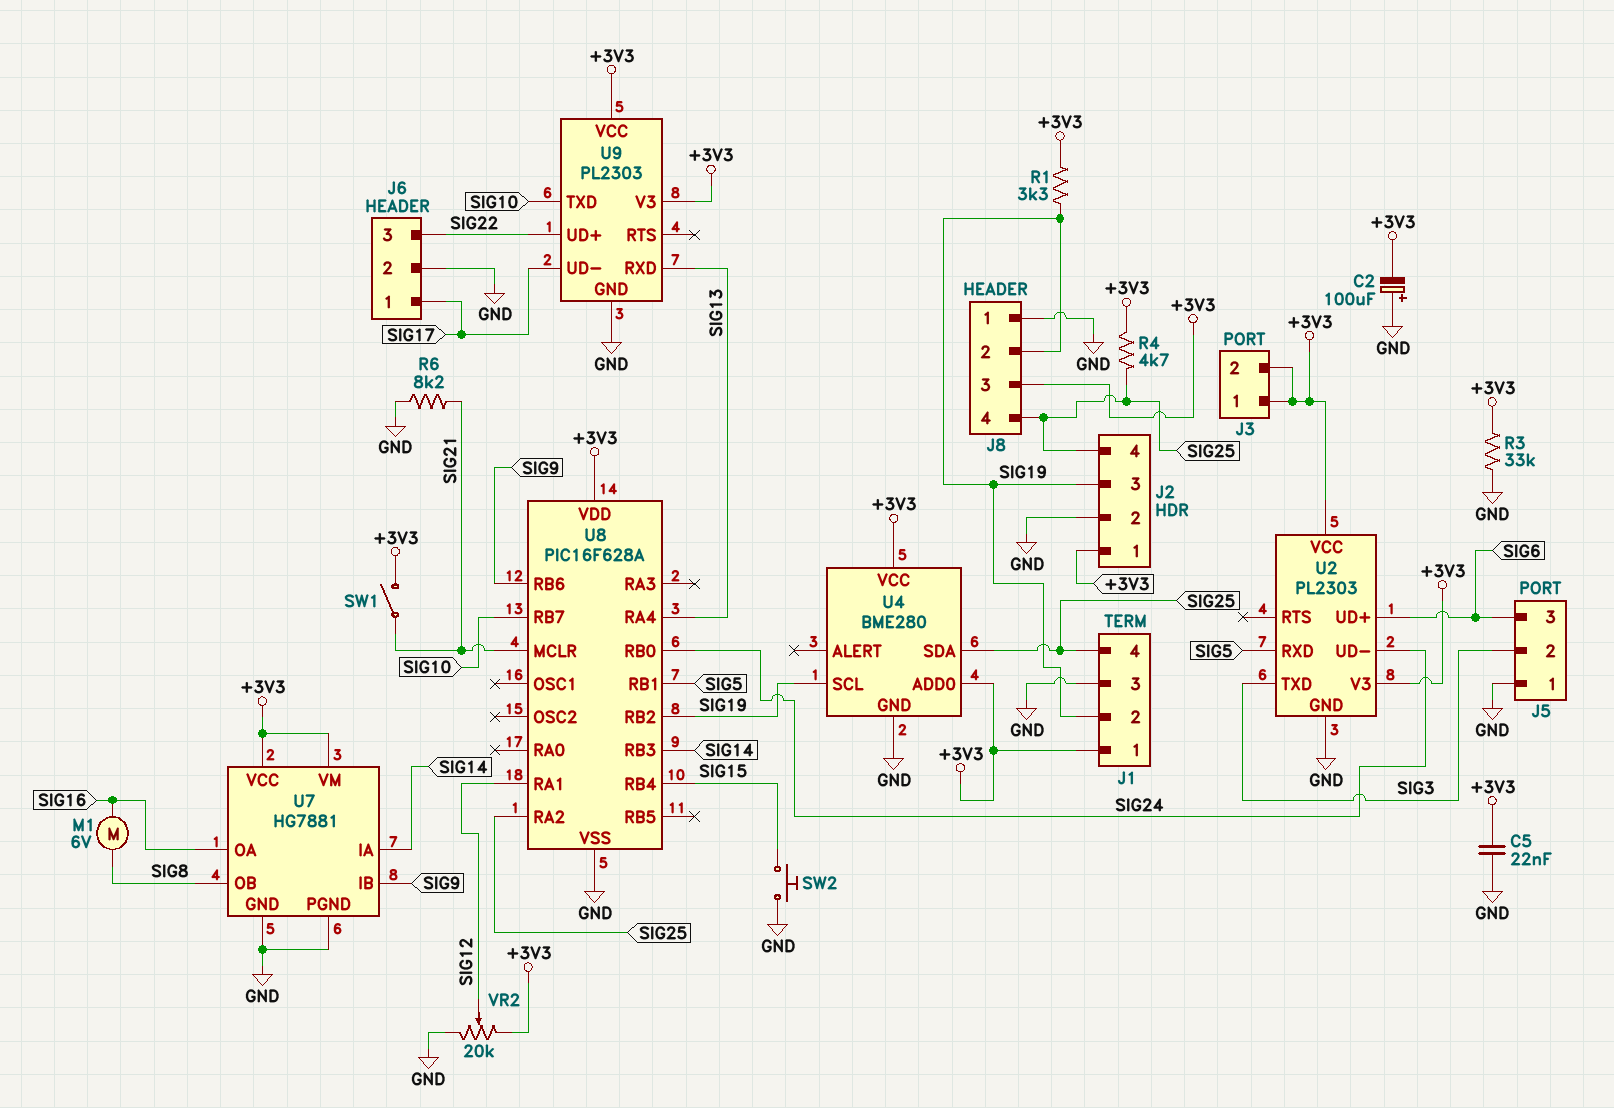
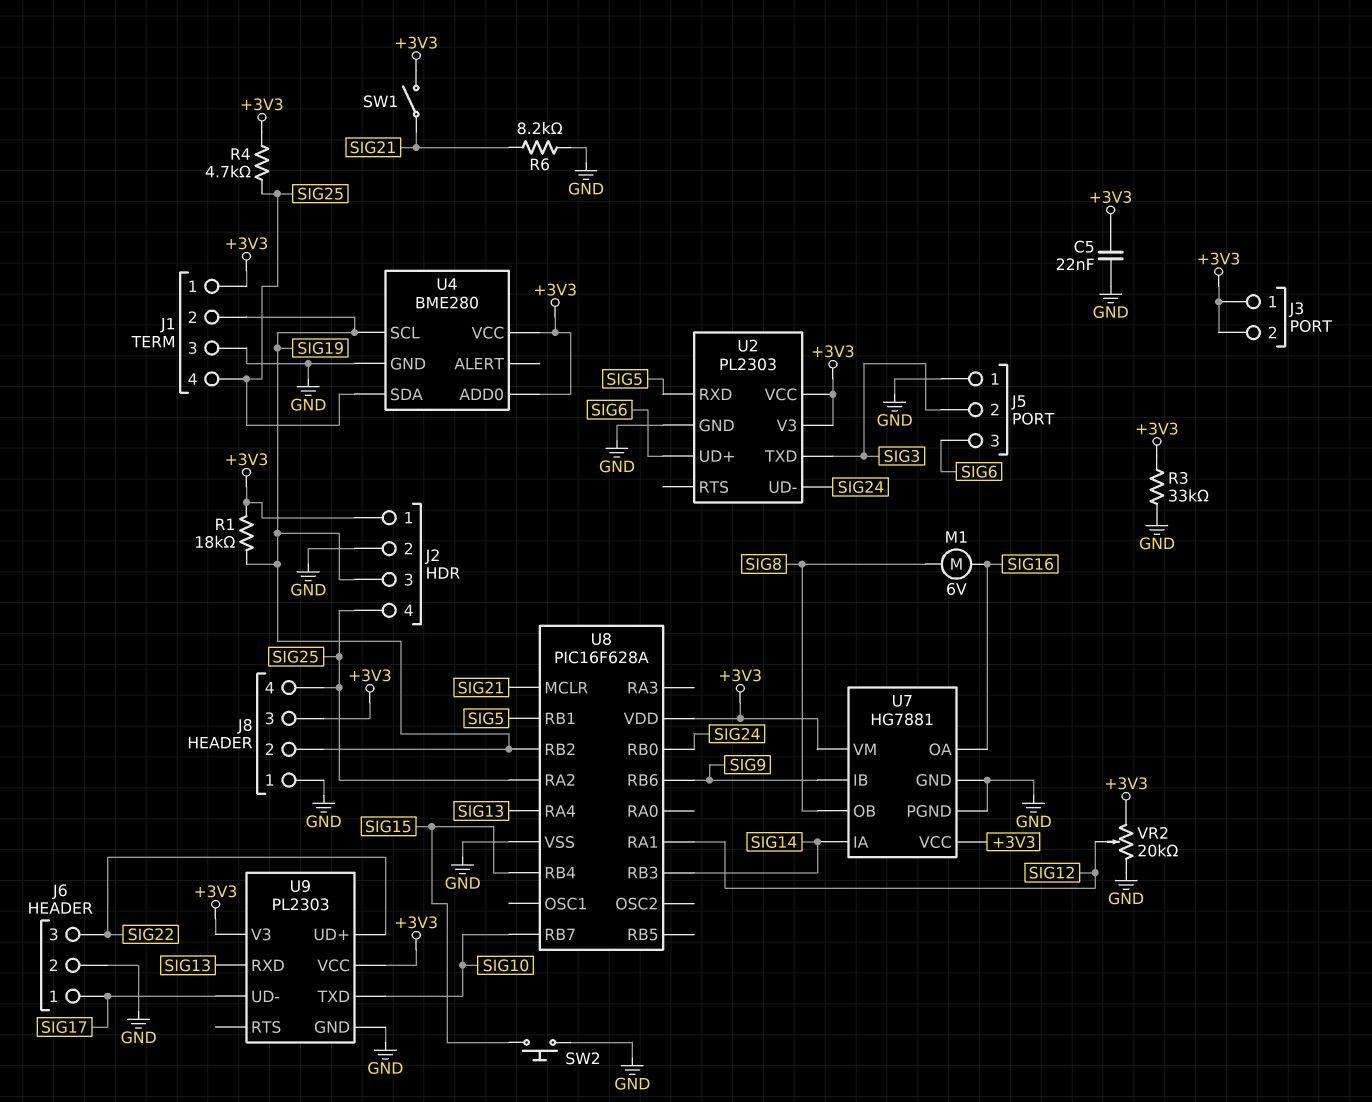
C2: 100uF (plus GND, minus +3V3) -> none
R1: 3.3k (+3V3, SIG19) -> 18k (+3V3, SIG19)

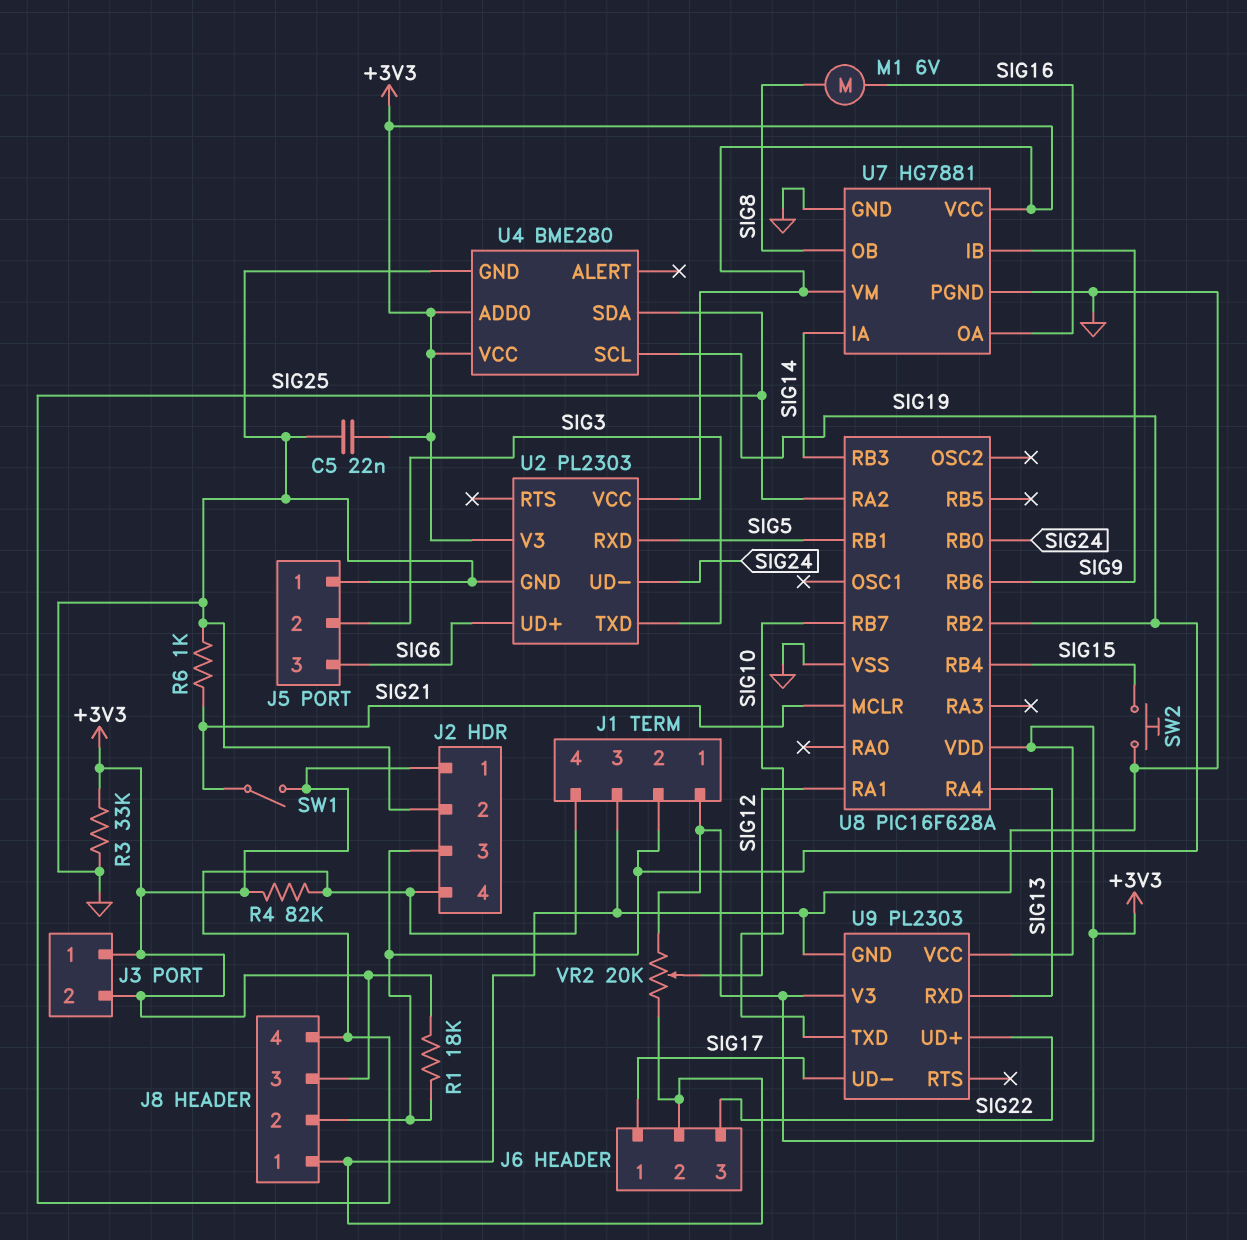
R4: 4.7k (+3V3, SIG25) -> 82k (+3V3, SIG25)
R6: 8.2k (GND, SIG21) -> 1k (GND, SIG21)

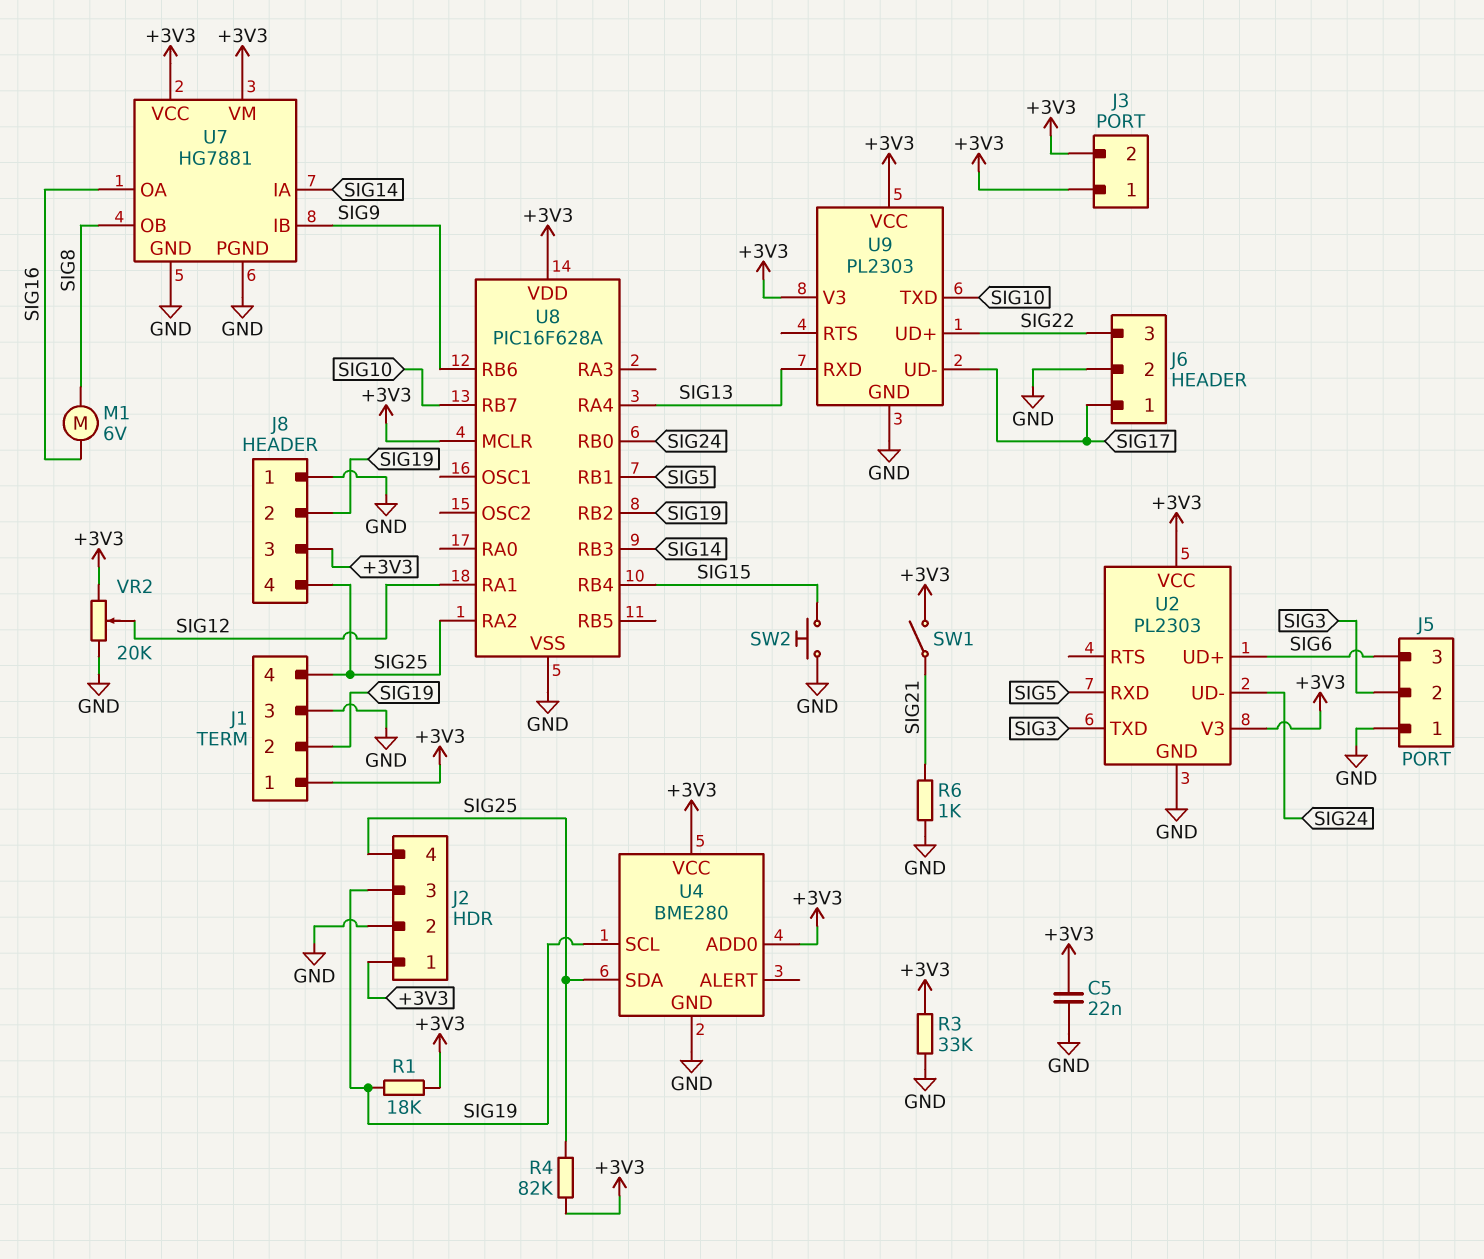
U8 pin MCLR: SIG21 -> +3V3

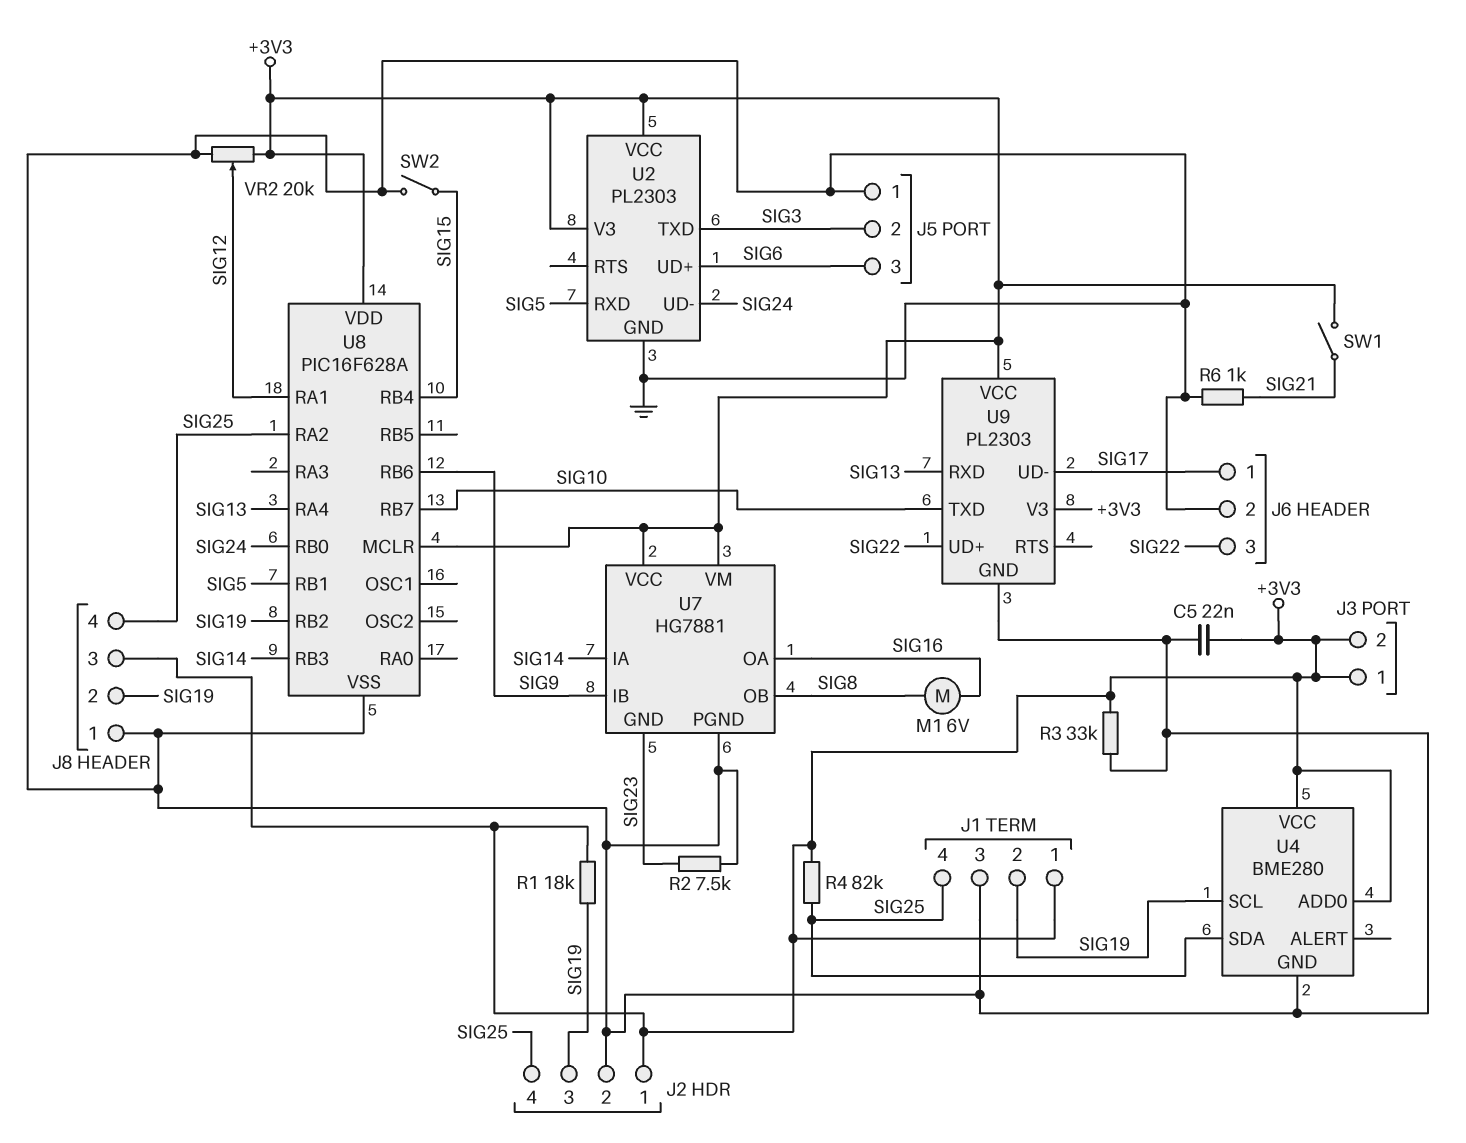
R2: none -> 7.5k (GND, SIG23)
SW2: button (GND, SIG15) -> switch (GND, SIG15)
U7 pin GND: GND -> SIG23

